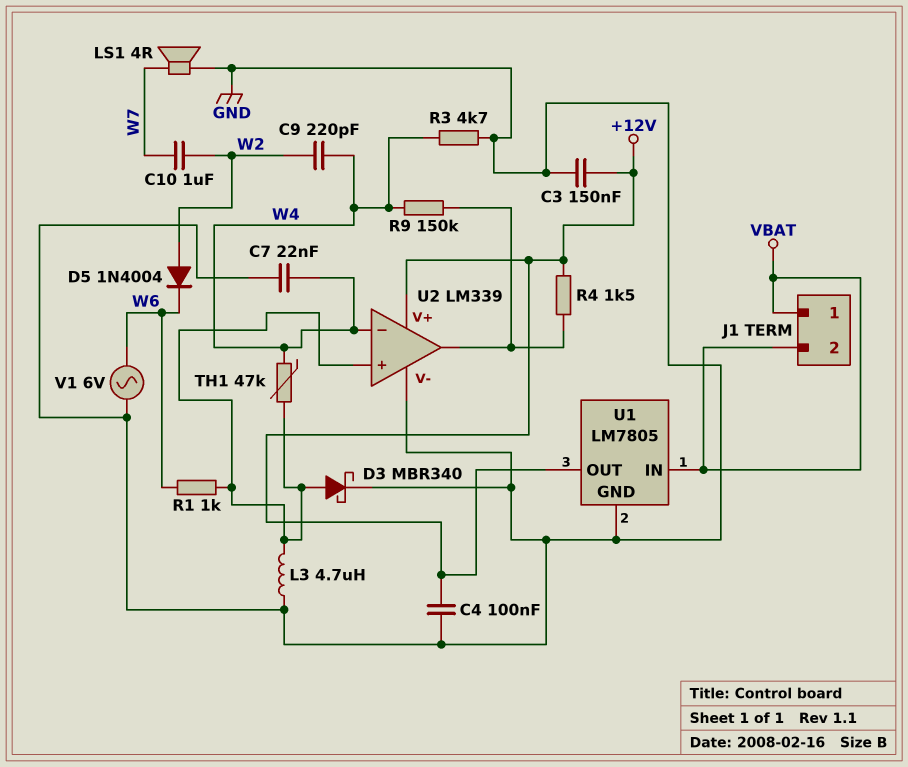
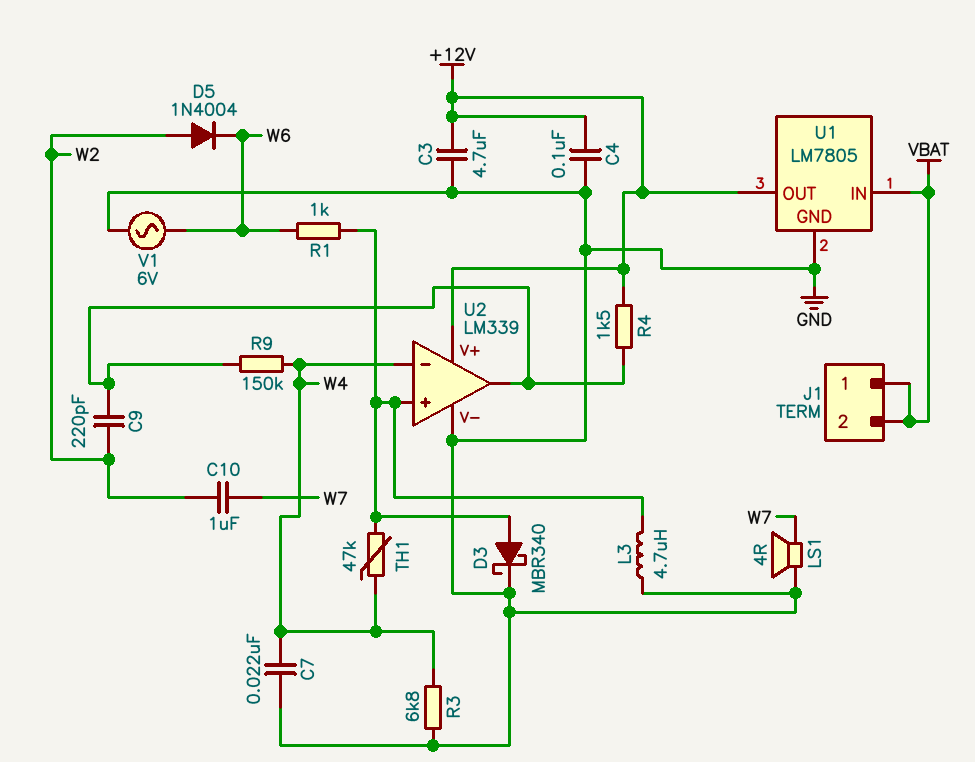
C3: 150nF (+12V, GND) -> 4.7uF (+12V, GND)
C9: 220pF (W2, W4) -> 220pF (U2/out, W2)
R3: 4.7k (GND, W4) -> 6.8k (GND, W4)

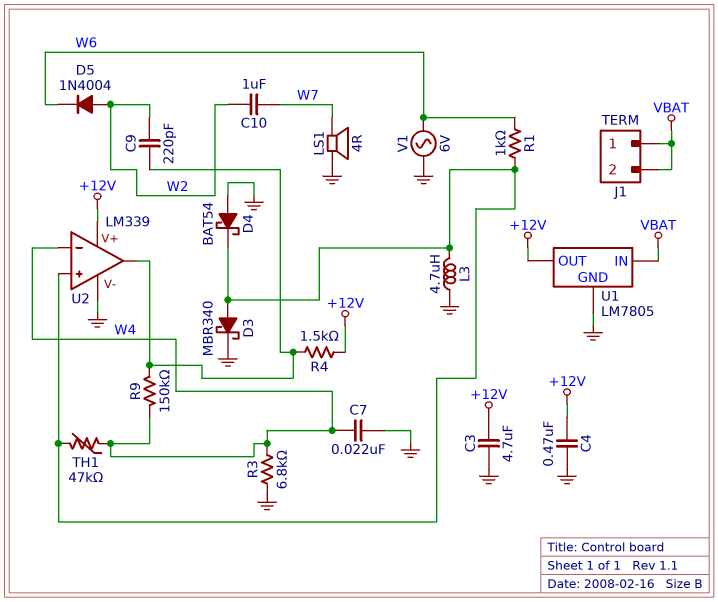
C4: 100nF (+12V, GND) -> 470nF (+12V, GND)
D4: none -> schottky BAT54 (A GND, K U2/in+)

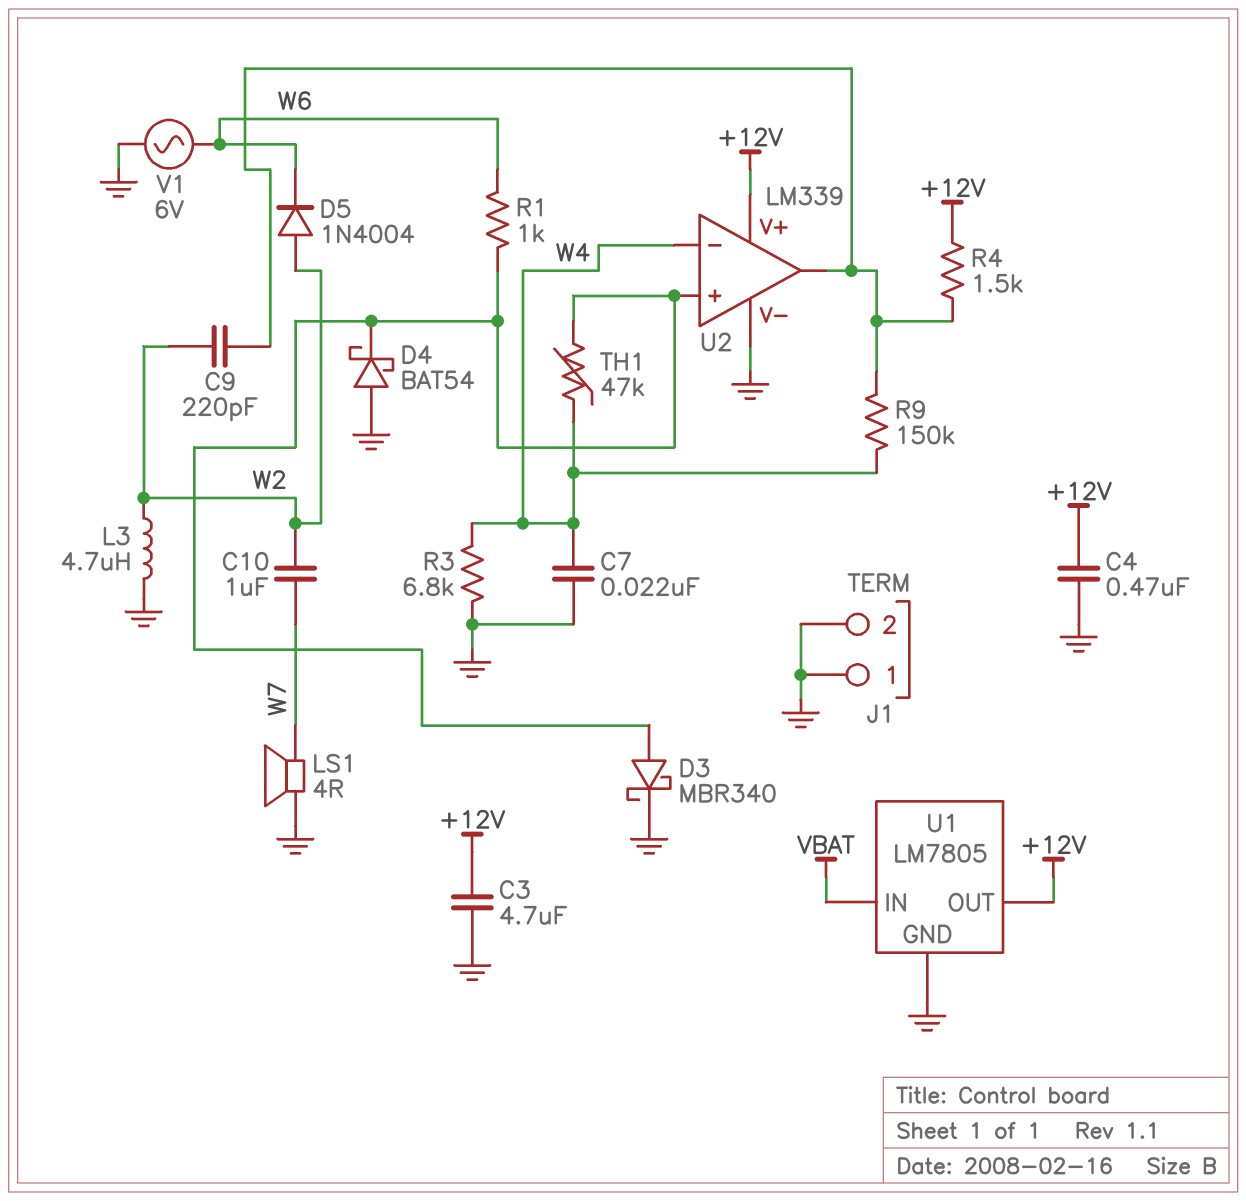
J1 pin 1: VBAT -> GND
J1 pin 2: VBAT -> GND
L3: 4.7uH (GND, U2/in+) -> 4.7uH (GND, W2)

